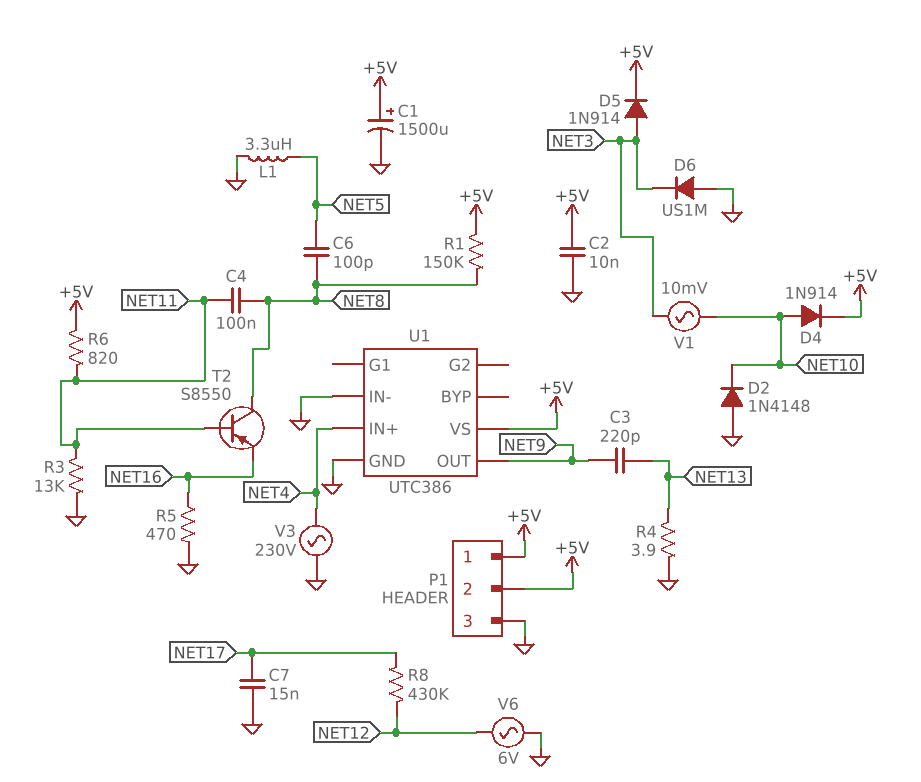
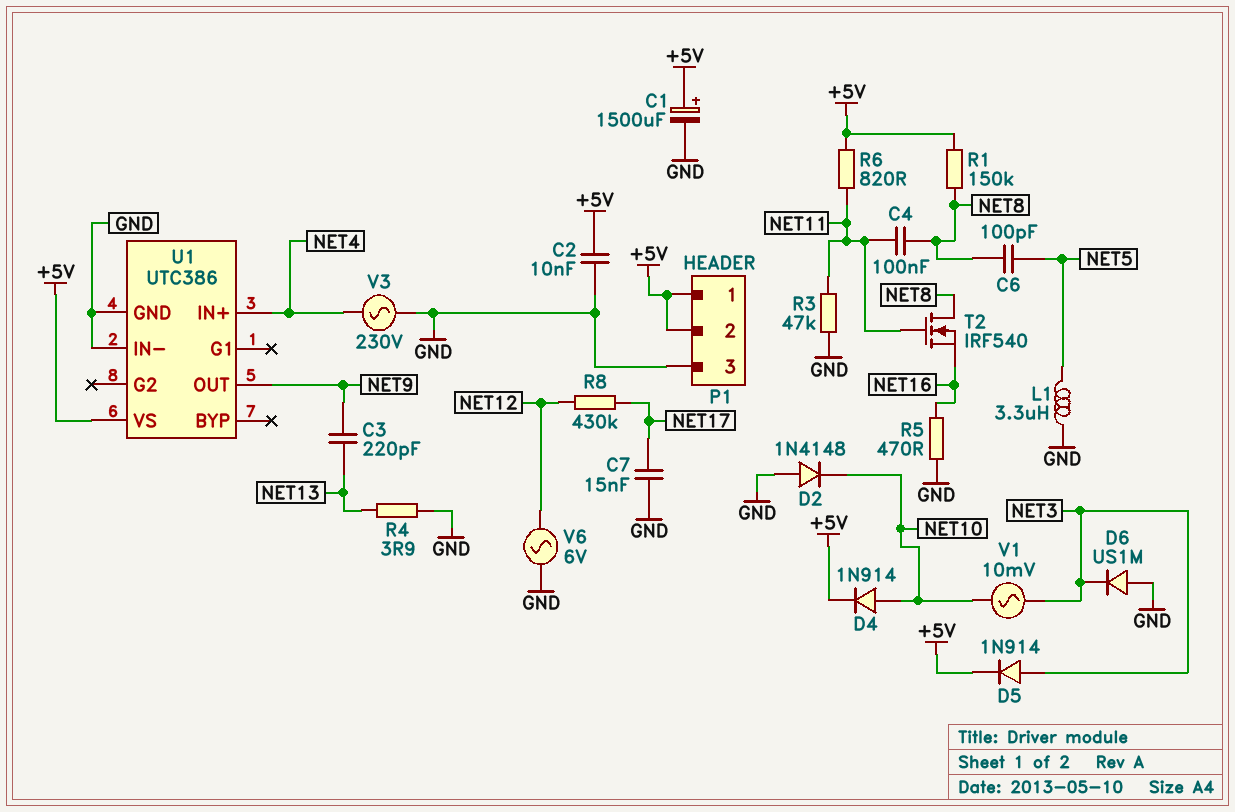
R3: 13k (GND, NET11) -> 47k (GND, NET11)
T2: PNP S8550 (B NET11, C NET8, E NET16) -> NMOS IRF540 (G NET11, D NET8, S NET16)

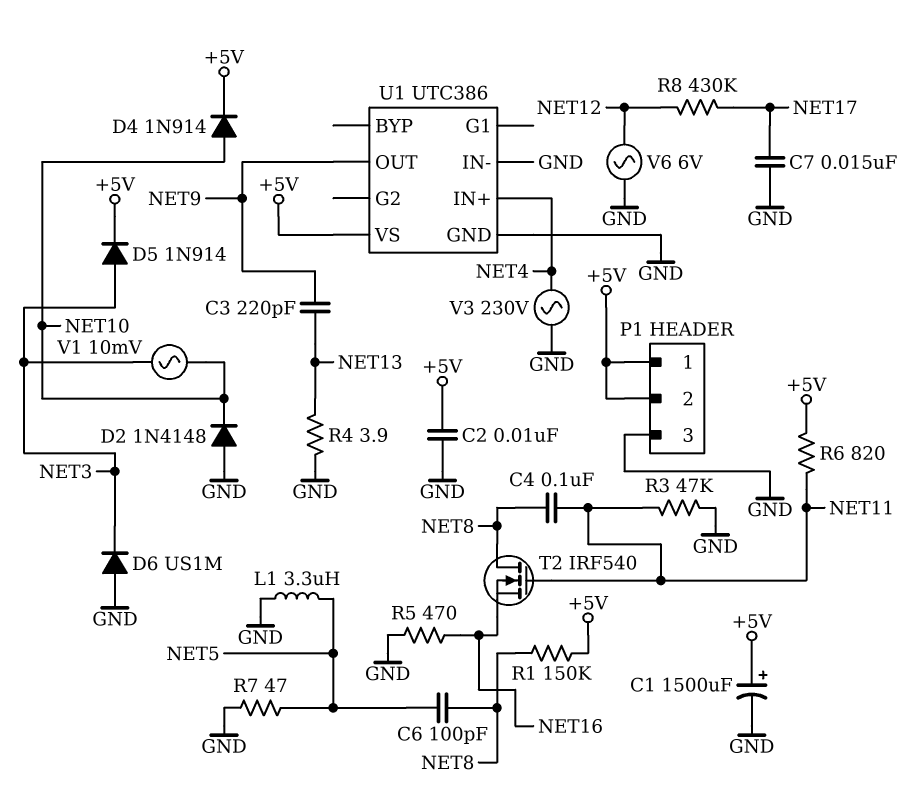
R7: none -> 47 (GND, NET5)

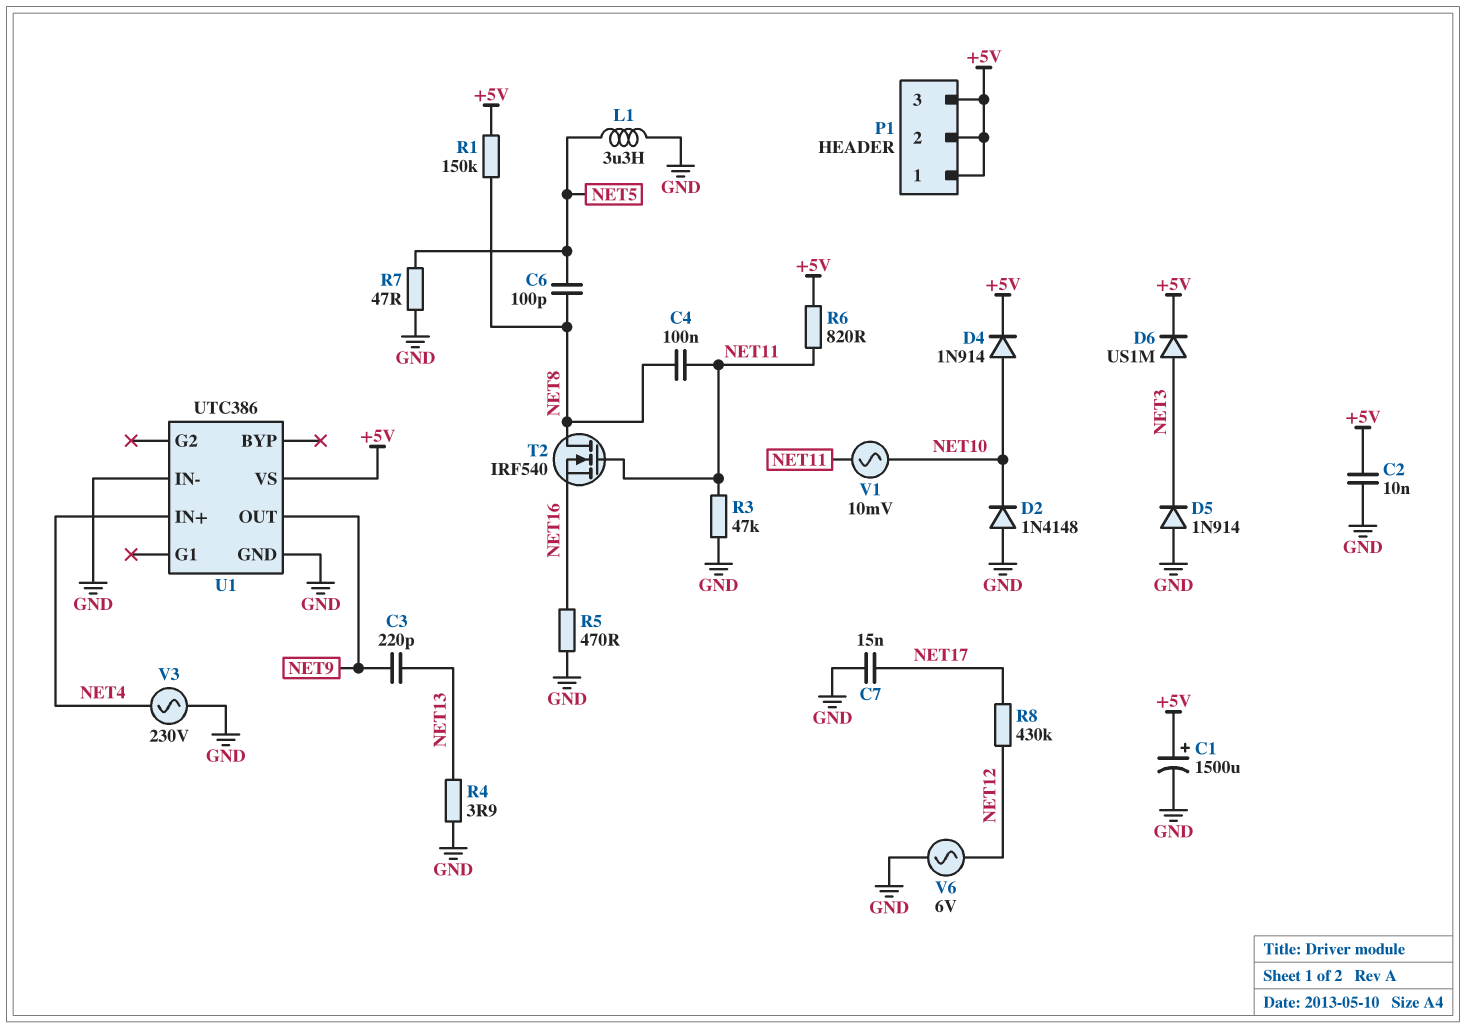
D5: diode 1N914 (A NET3, K +5V) -> diode 1N914 (A GND, K NET3)
D6: diode US1M (A GND, K NET3) -> diode US1M (A NET3, K +5V)
P1 pin 3: GND -> +5V
V1: AC 10mV (NET3, NET10) -> AC 10mV (NET10, NET11)

